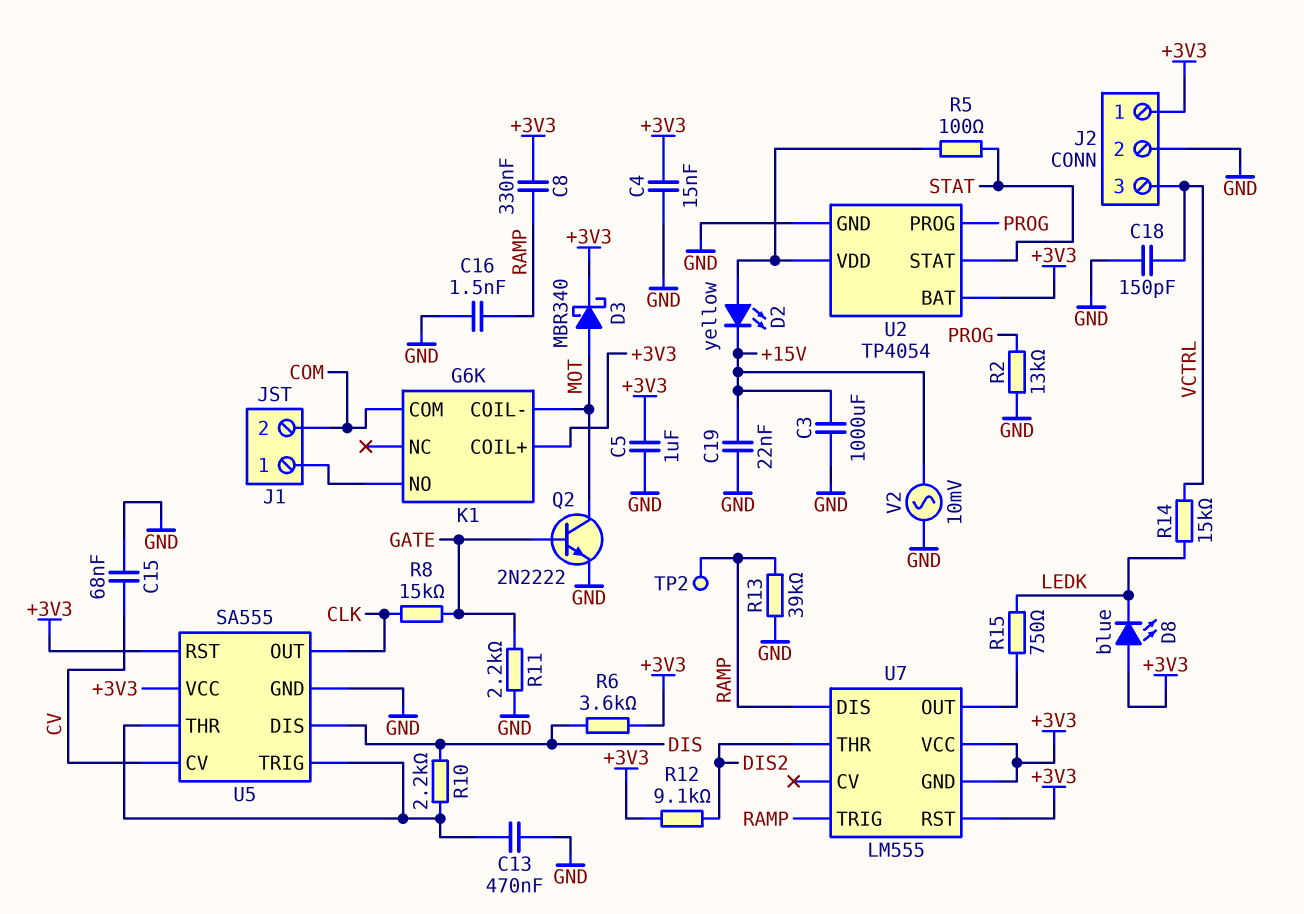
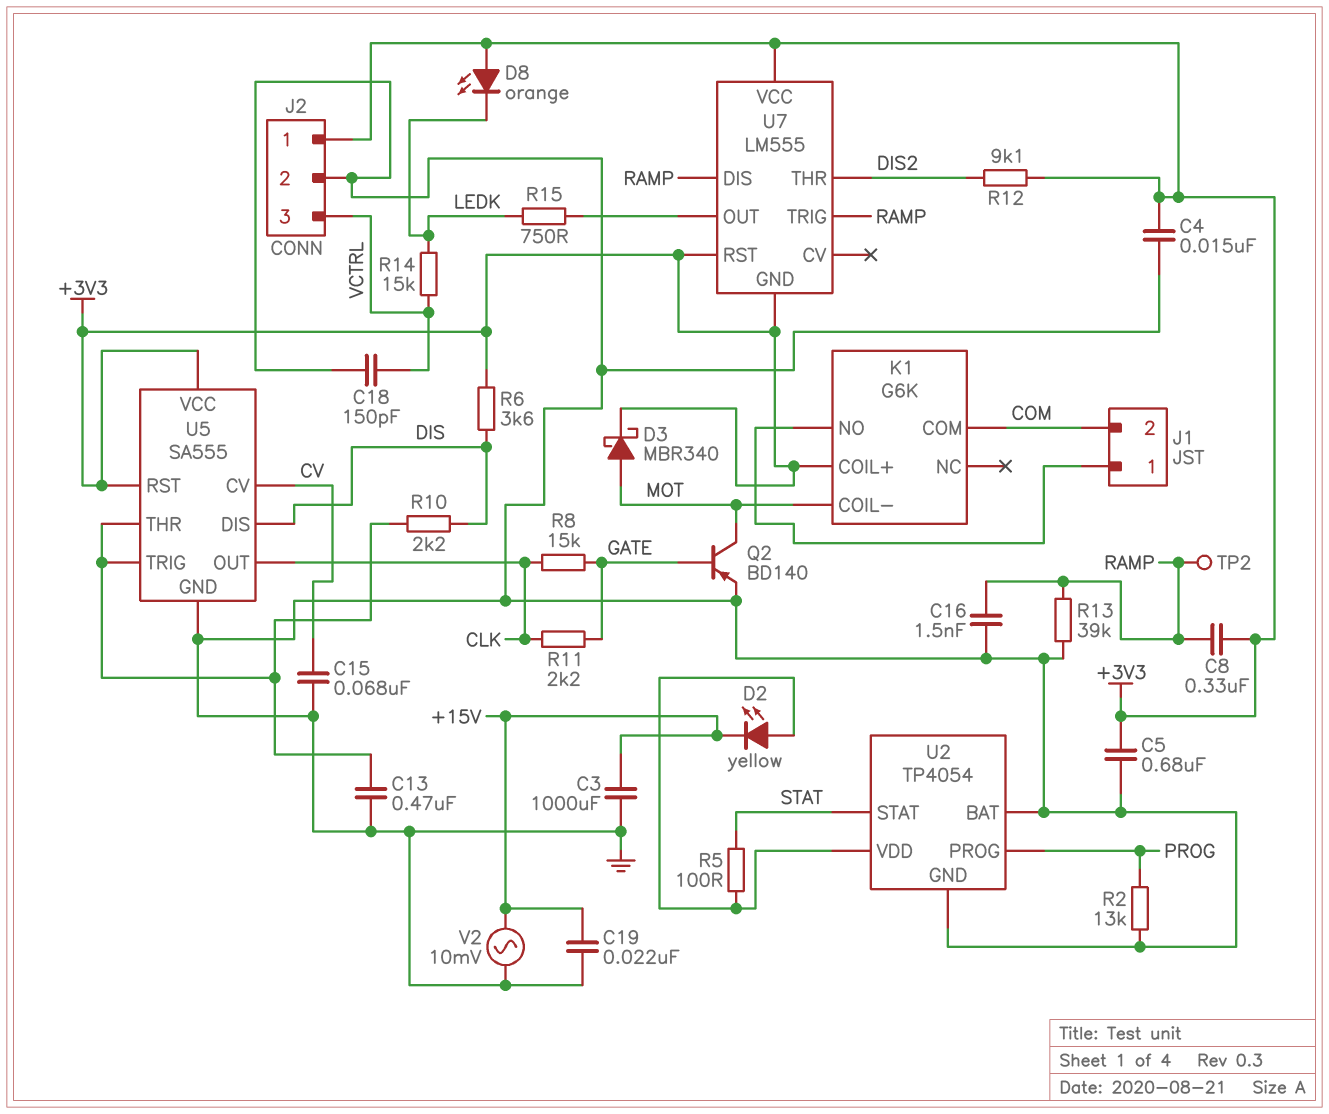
C5: 1uF (+3V3, GND) -> 680nF (+3V3, GND)
D8: LED blue (A +3V3, K LEDK) -> LED orange (A +3V3, K LEDK)
Q2: NPN 2N2222 (B GATE, C MOT, E GND) -> PNP BD140 (B GATE, C MOT, E GND)
R11: 2.2k (GATE, GND) -> 2.2k (CLK, GATE)
U2 pin BAT: +3V3 -> GND

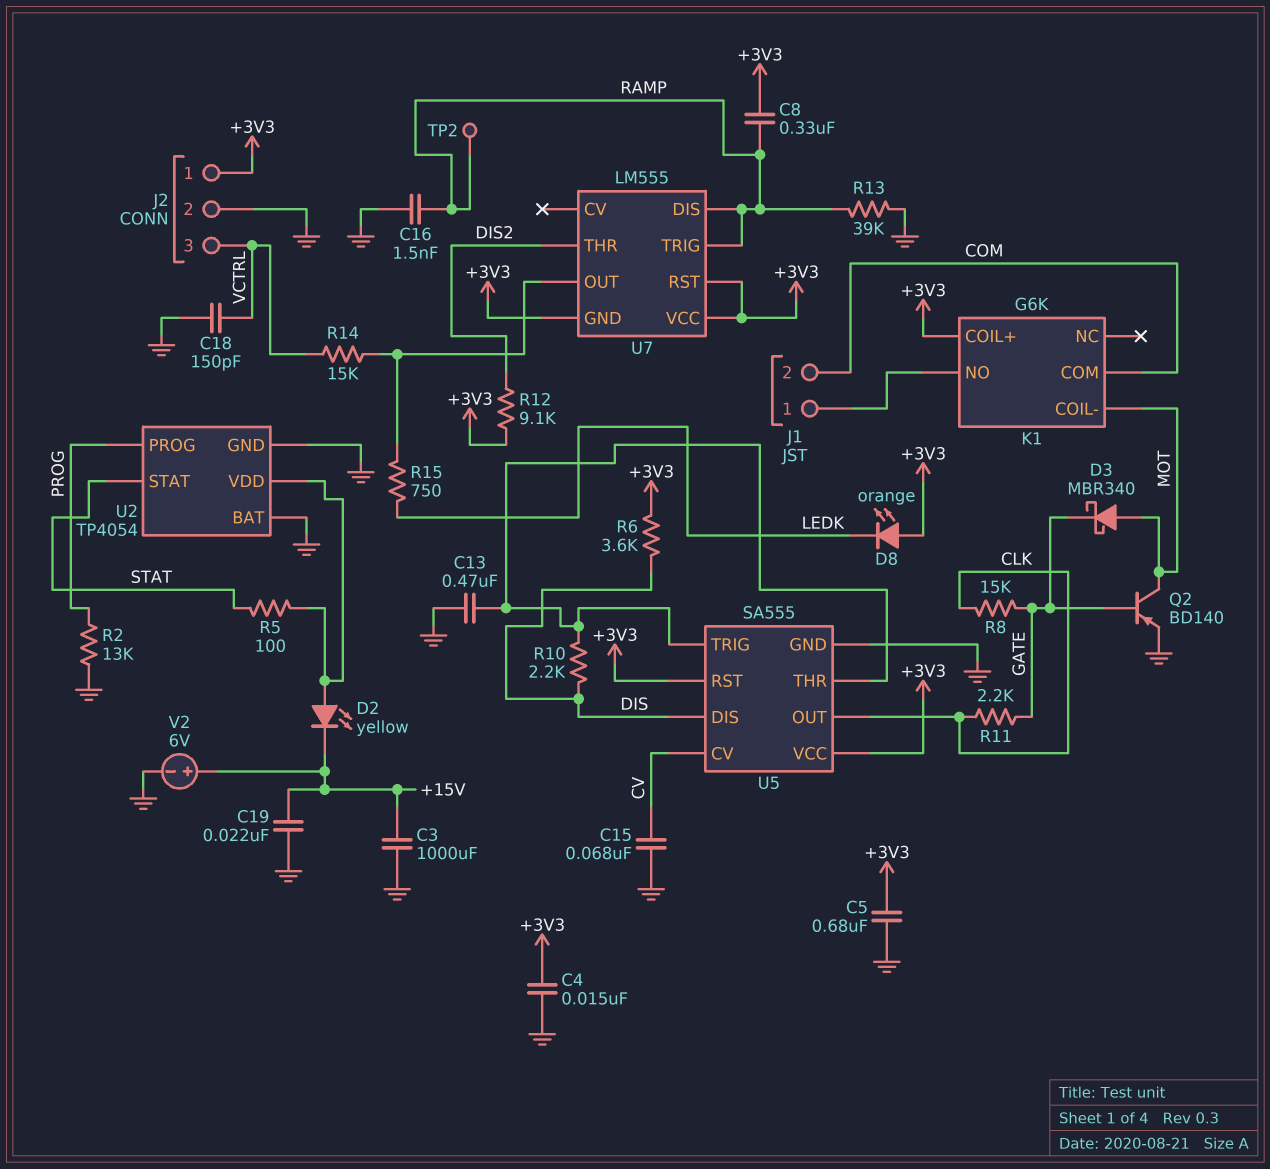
D3: schottky MBR340 (A MOT, K +3V3) -> schottky MBR340 (A MOT, K GATE)
R14: 15k (LEDK, VCTRL) -> 15k (U7/OUT, VCTRL)
V2: AC 10mV (+15V, GND) -> 6V (plus +15V, minus GND)

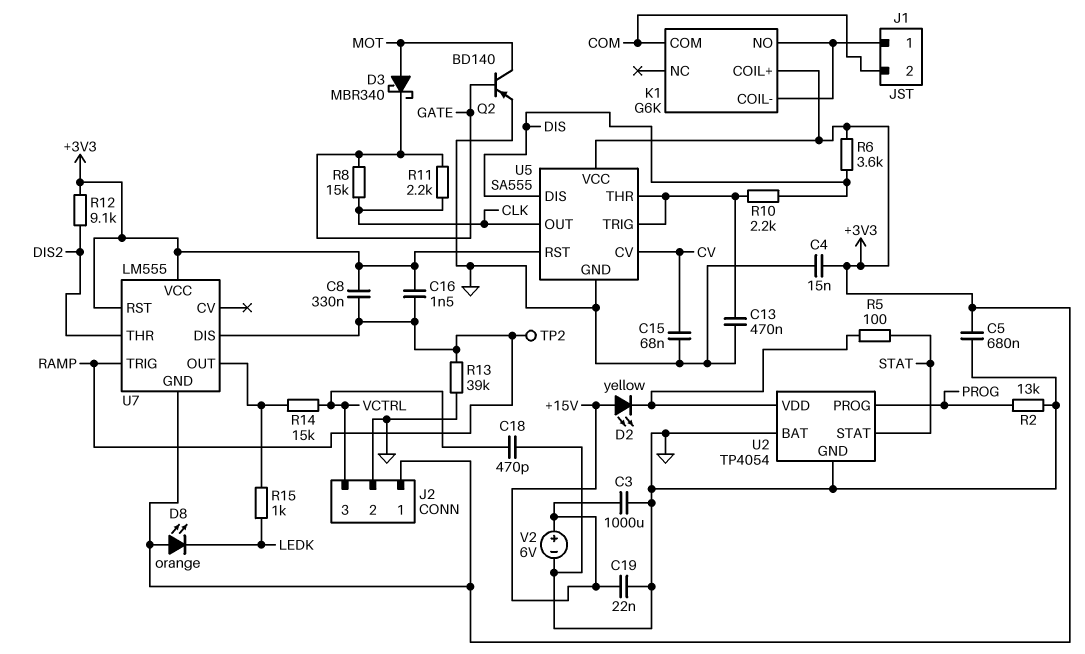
C16: 1.5nF (GND, RAMP) -> 1.5nF (+3V3, RAMP)
C18: 150pF (GND, VCTRL) -> 470pF (GND, VCTRL)
D2: LED yellow (A U2/VDD, K +15V) -> LED yellow (A +15V, K U2/VDD)
K1 pin COIL-: MOT -> J1/1
R15: 750 (LEDK, U7/OUT) -> 1k (LEDK, U7/OUT)

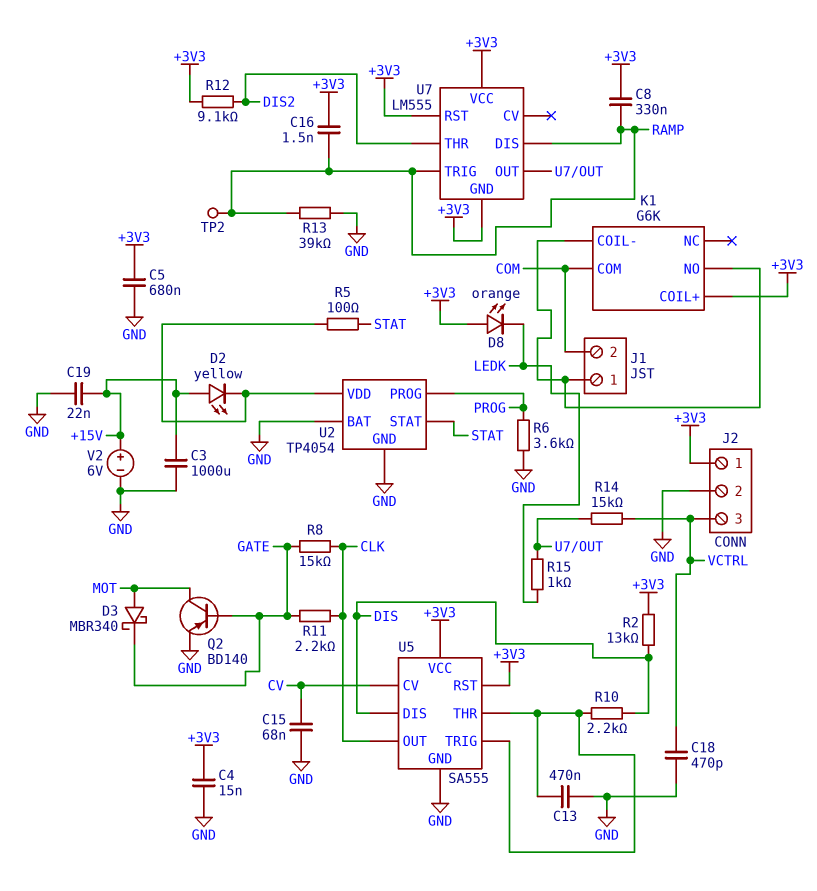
R2: 13k (GND, PROG) -> 13k (+3V3, DIS)
R6: 3.6k (+3V3, DIS) -> 3.6k (GND, PROG)

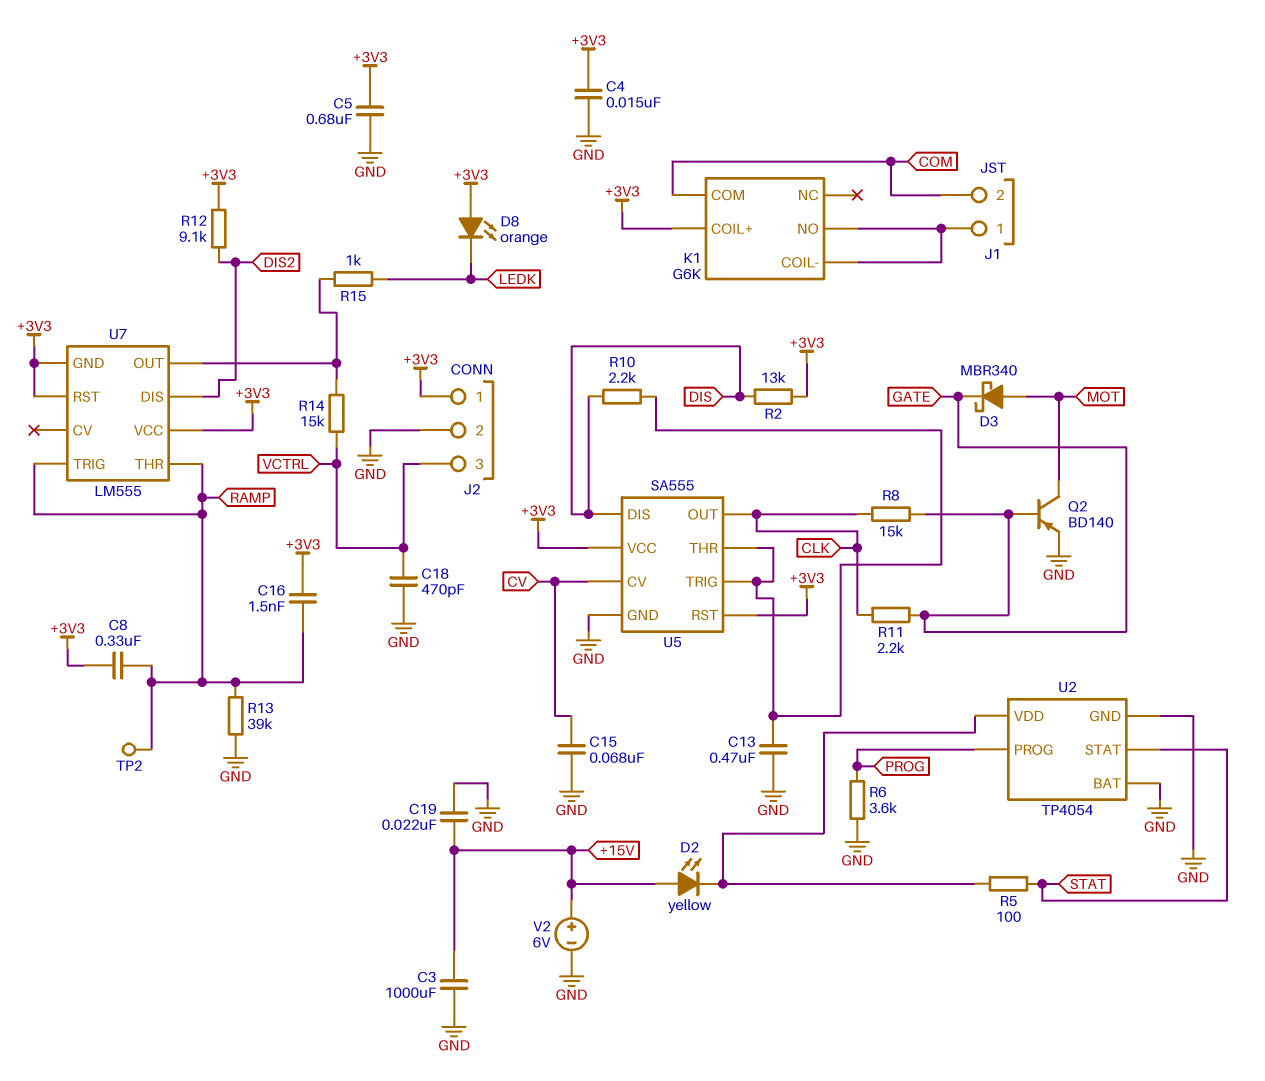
U7 pin DIS: RAMP -> DIS2
U7 pin THR: DIS2 -> RAMP

